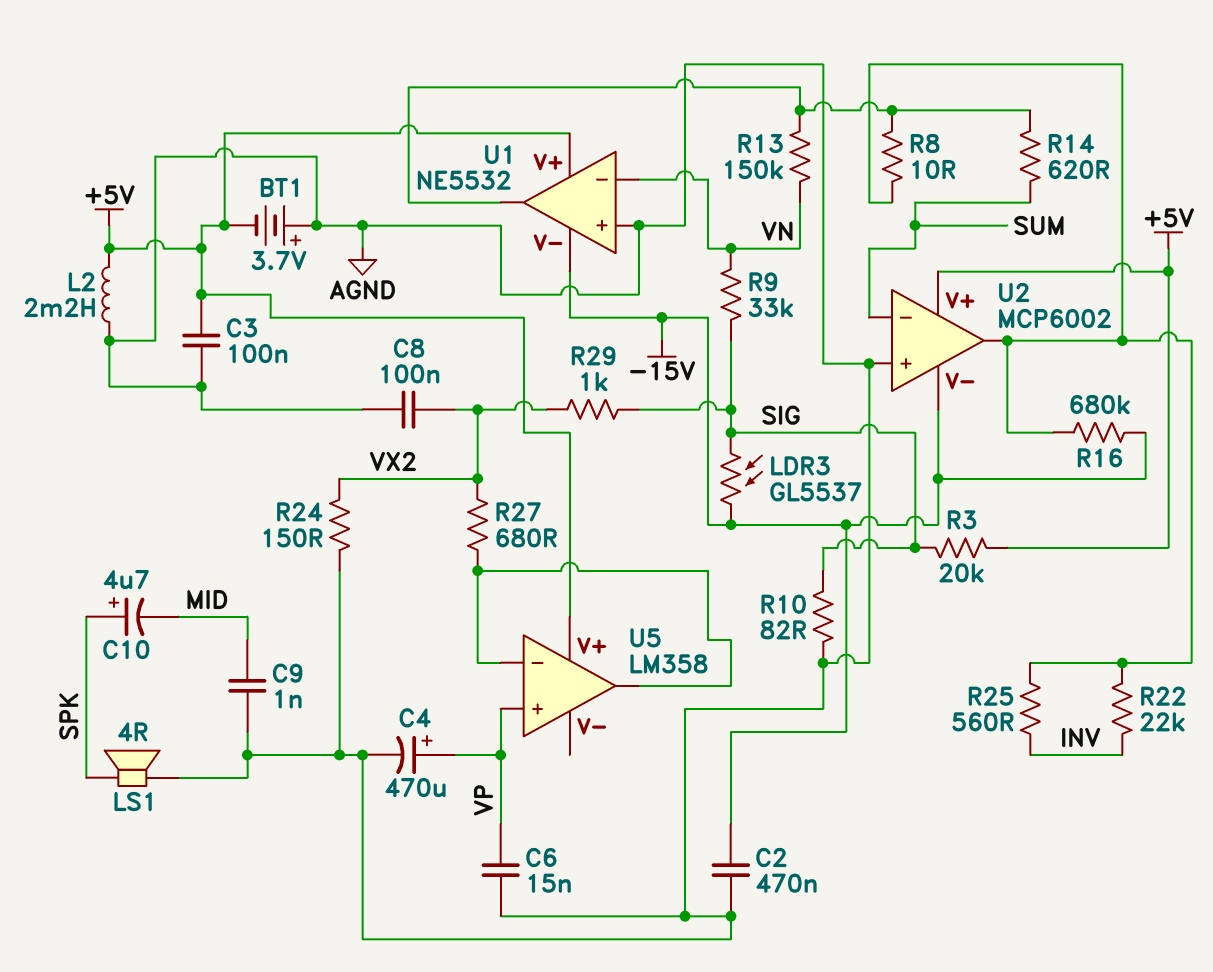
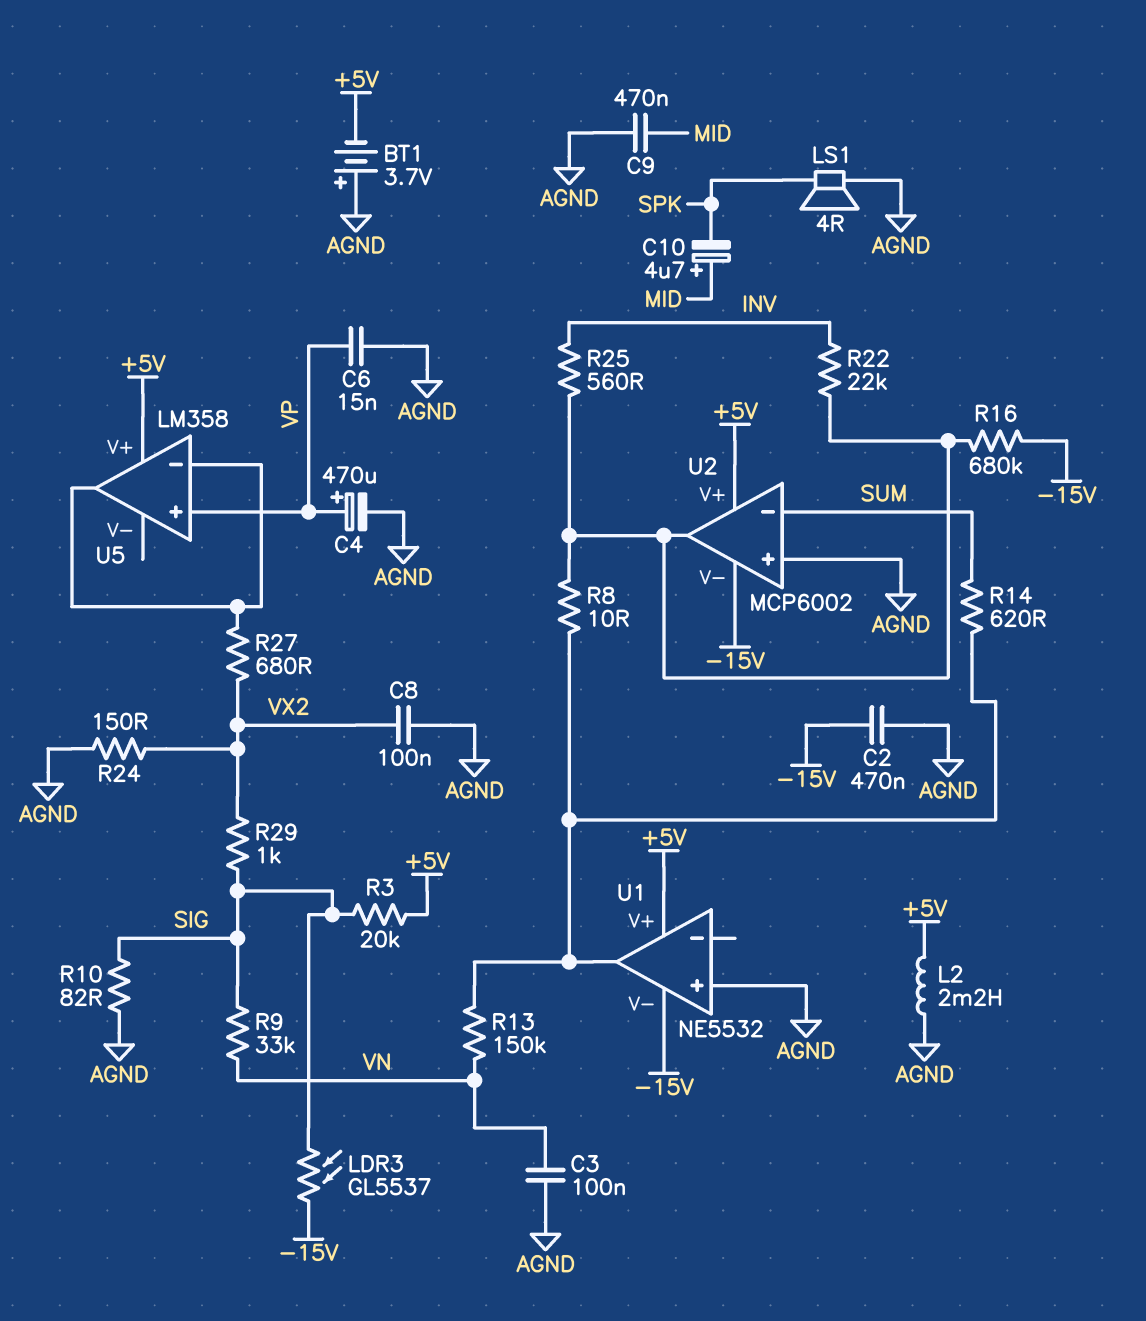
C3: 100nF (+5V, AGND) -> 100nF (AGND, VN)
C9: 1nF (AGND, MID) -> 470nF (AGND, MID)
C10: 4.7uF (plus SPK, minus MID) -> 4.7uF (plus MID, minus SPK)
U1 pin in-: VN -> none

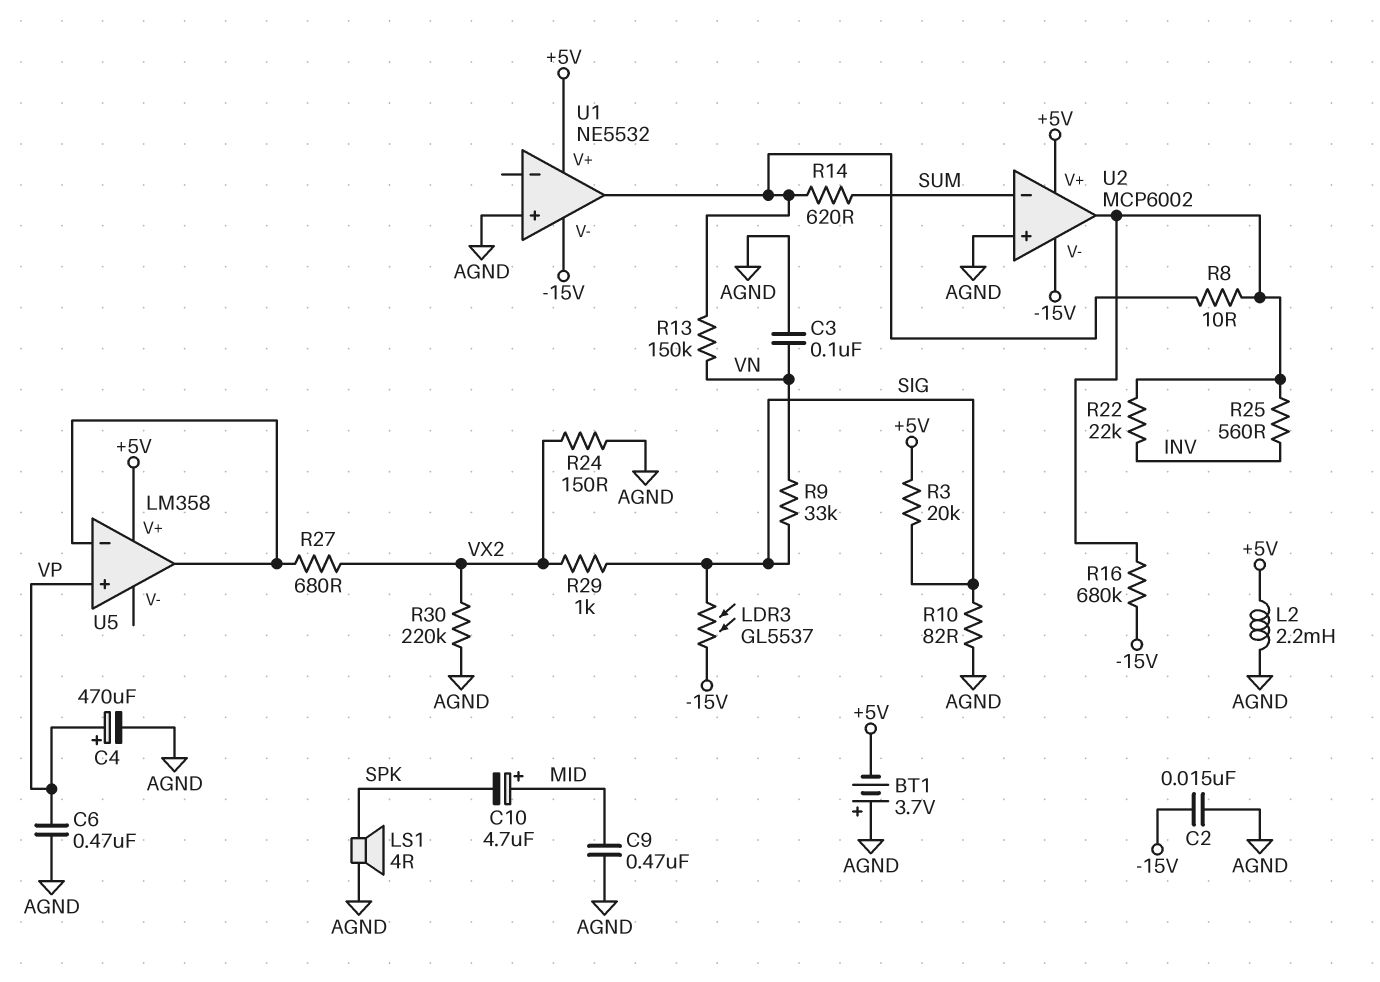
C2: 470nF (-15V, AGND) -> 15nF (-15V, AGND)
C6: 15nF (AGND, VP) -> 470nF (AGND, VP)
C8: 100nF (AGND, VX2) -> none
R30: none -> 220k (AGND, VX2)

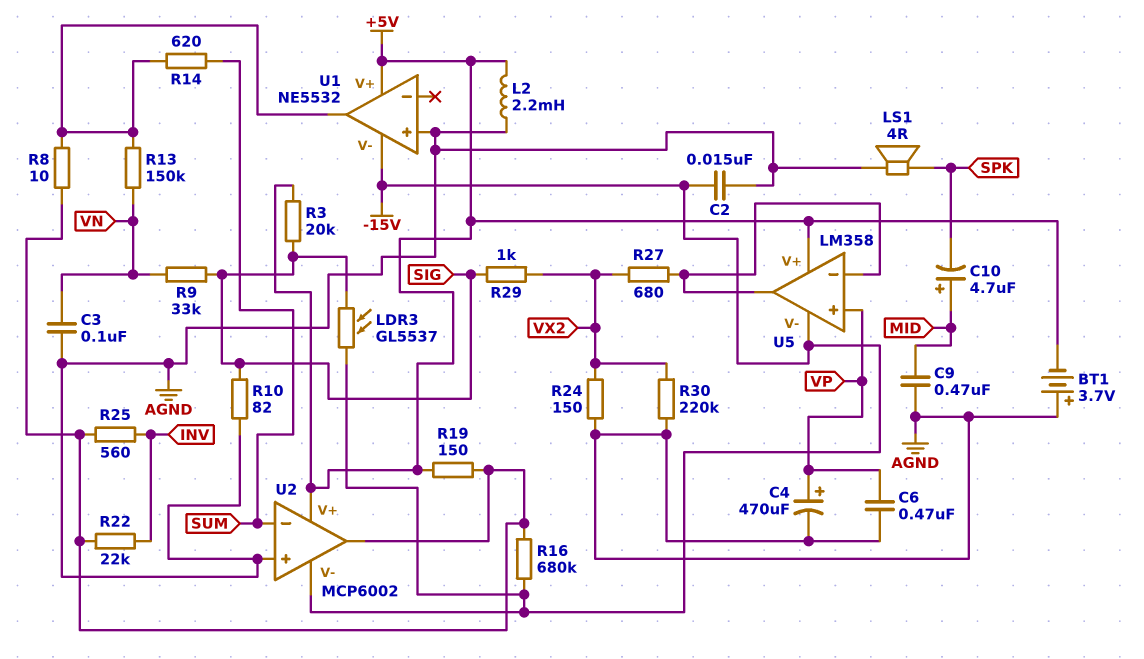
R19: none -> 150 (+5V, U2/out)
U5 pin V-: none -> -15V

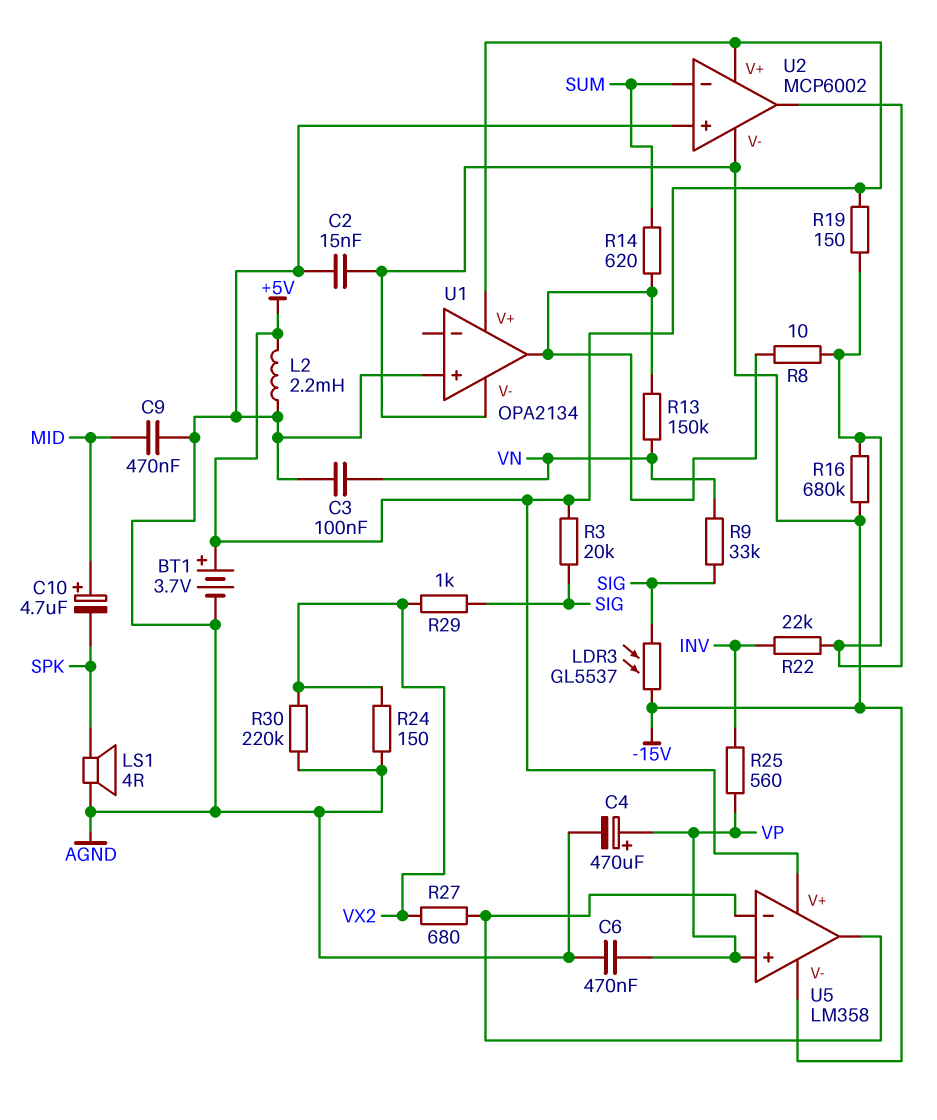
BT1: 3.7V (plus AGND, minus +5V) -> 3.7V (plus +5V, minus AGND)
R10: 82 (AGND, SIG) -> none
R25: 560 (INV, U2/out) -> 560 (INV, VP)
U1: NE5532 -> OPA2134

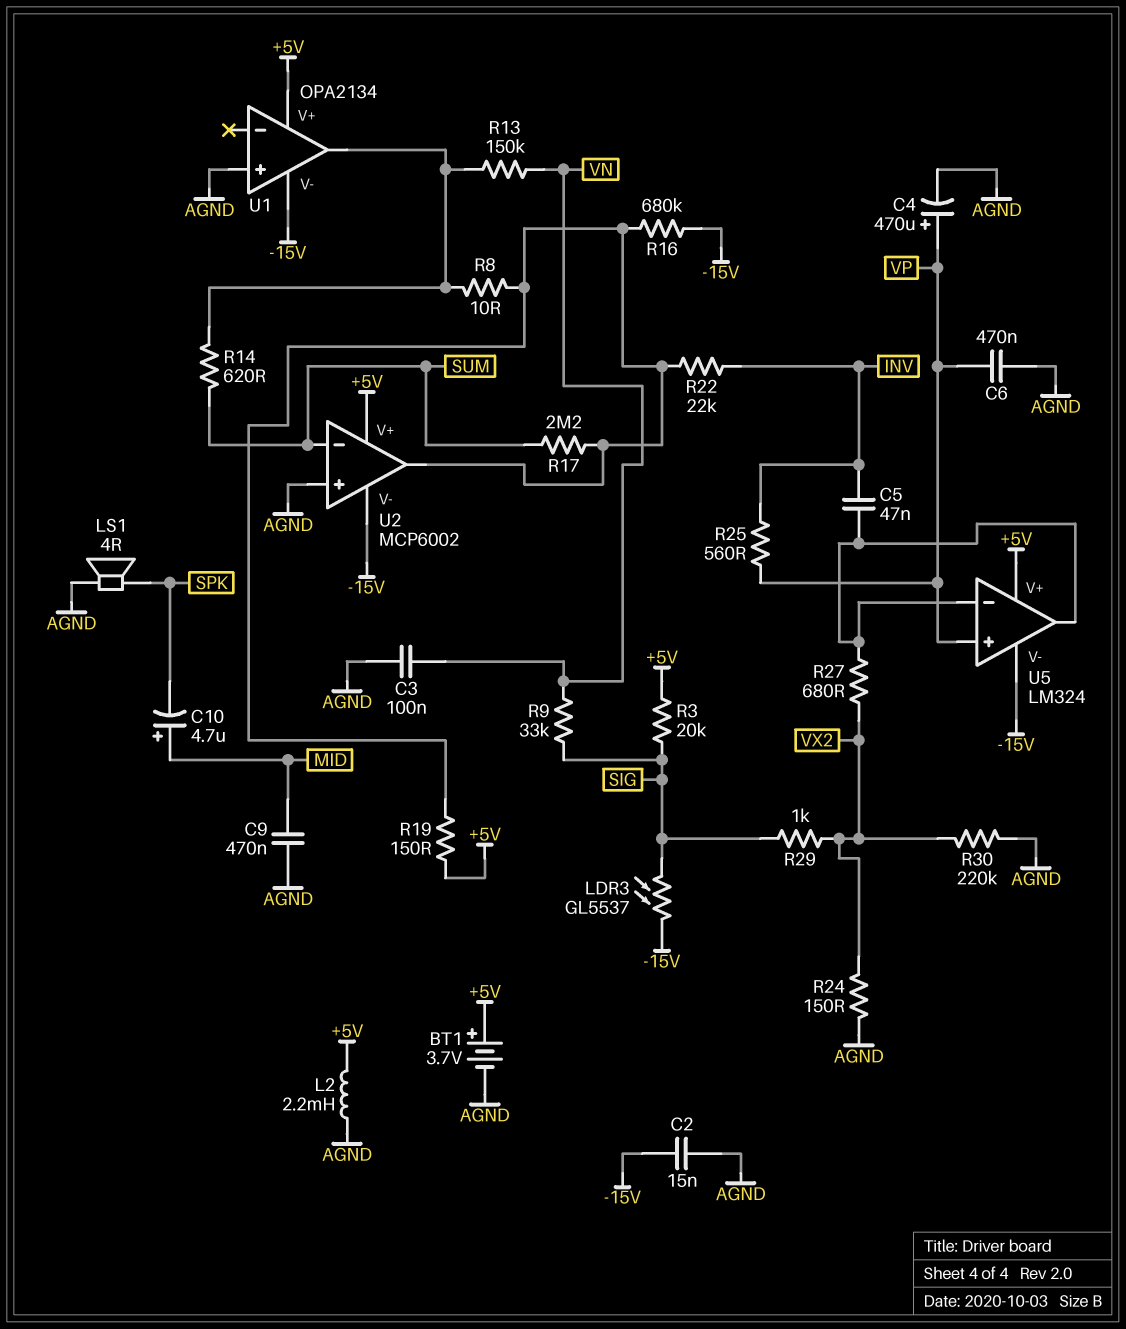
C5: none -> 47nF (INV, U5/in-)
R17: none -> 2.2M (SUM, U2/out)
U5: LM358 -> LM324

